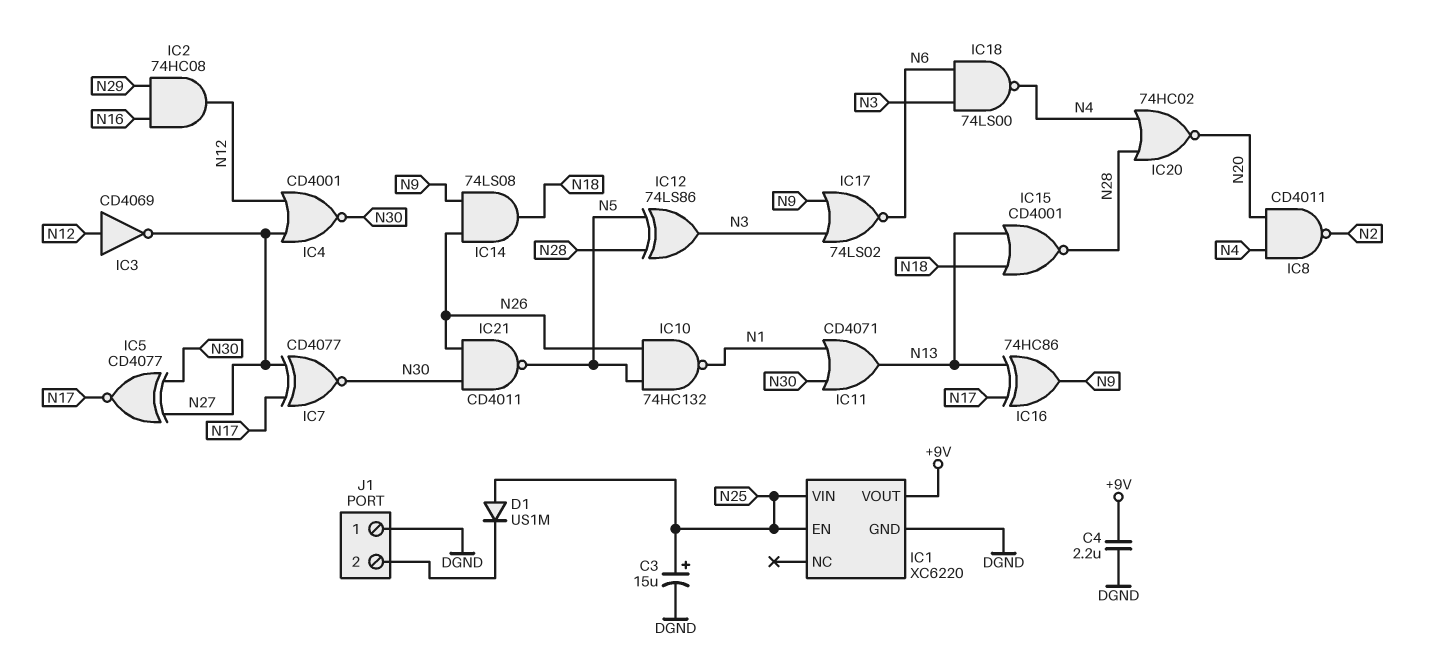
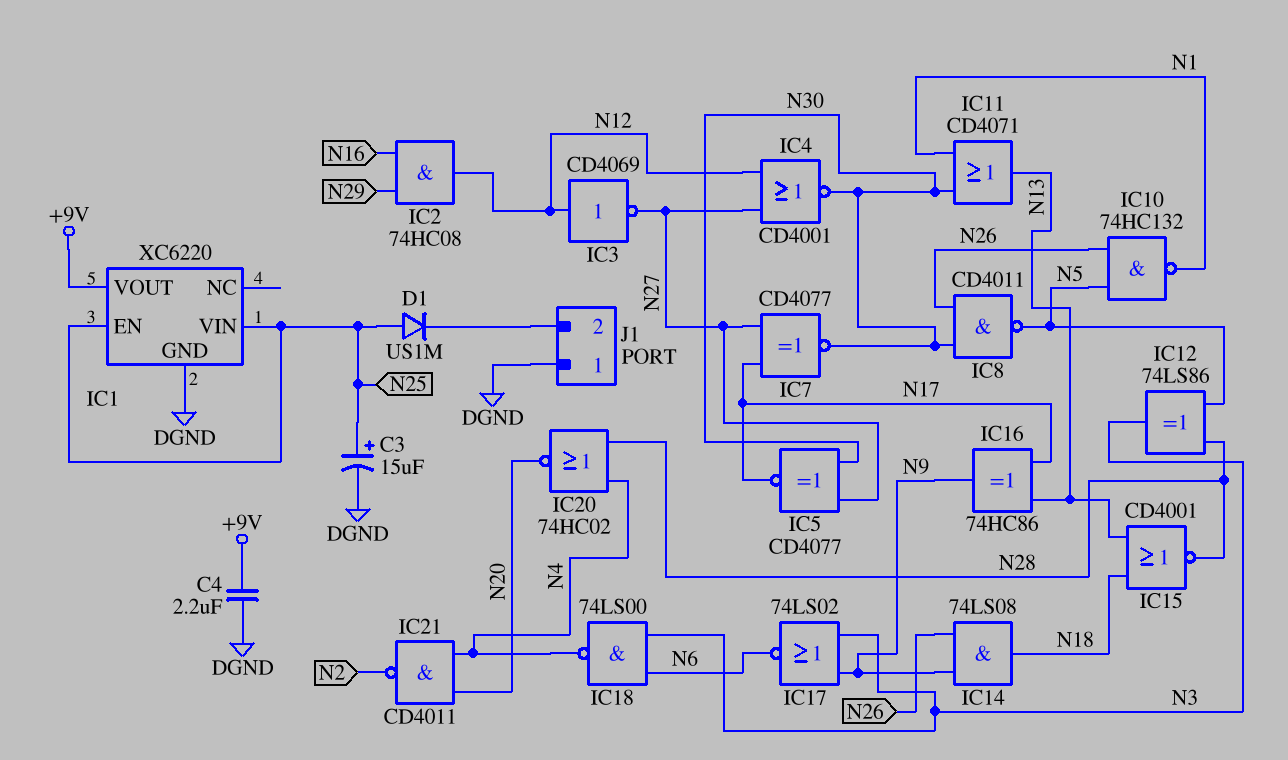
IC8: NAND CD4011 (in N4, in N20, out N2) -> NAND CD4011 (in N26, in N30, out N5)
IC21: NAND CD4011 (in N26, in N30, out N5) -> NAND CD4011 (in N4, in N20, out N2)

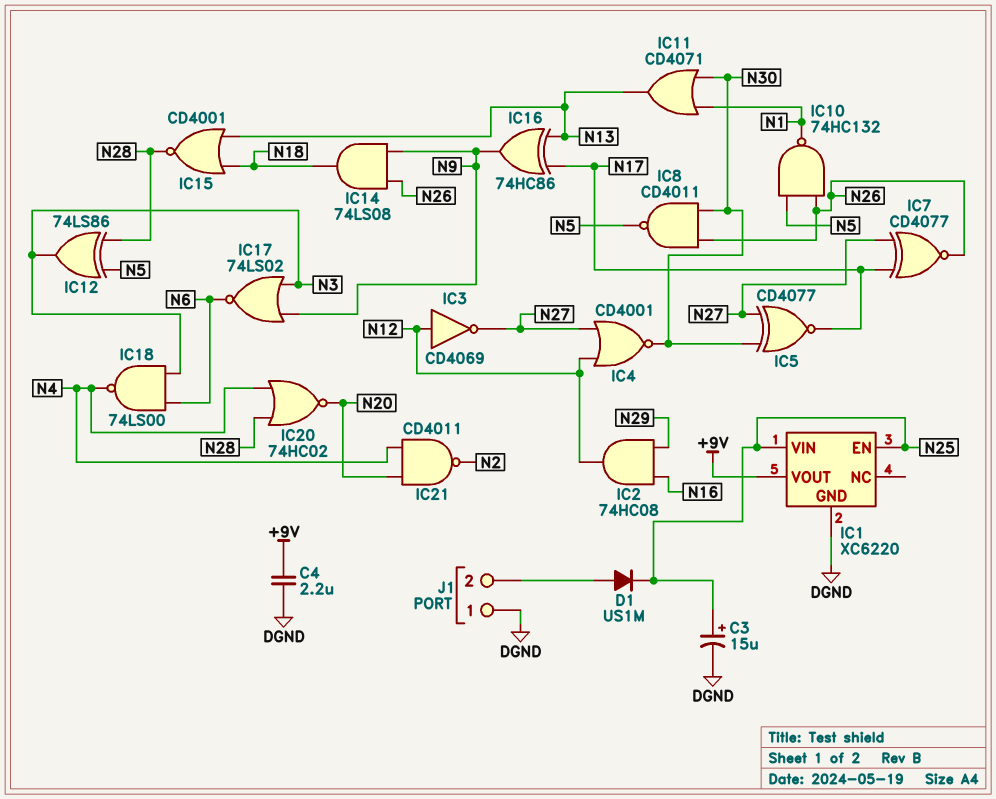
D1: diode US1M (A N25, K J1/2) -> diode US1M (A J1/2, K N25)
IC7: XNOR CD4077 (in N17, in N27, out N30) -> XNOR CD4077 (in N17, in N27, out N26)

